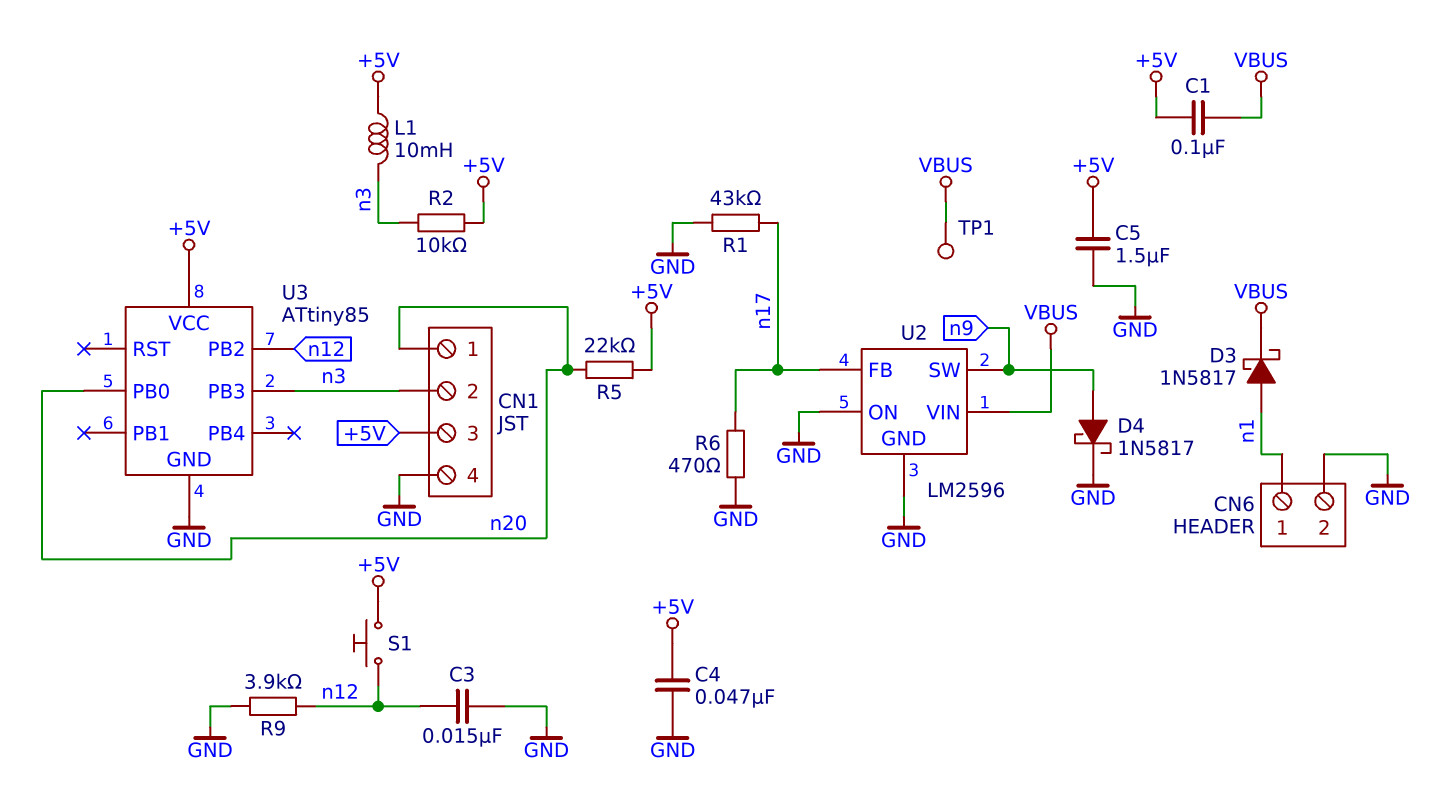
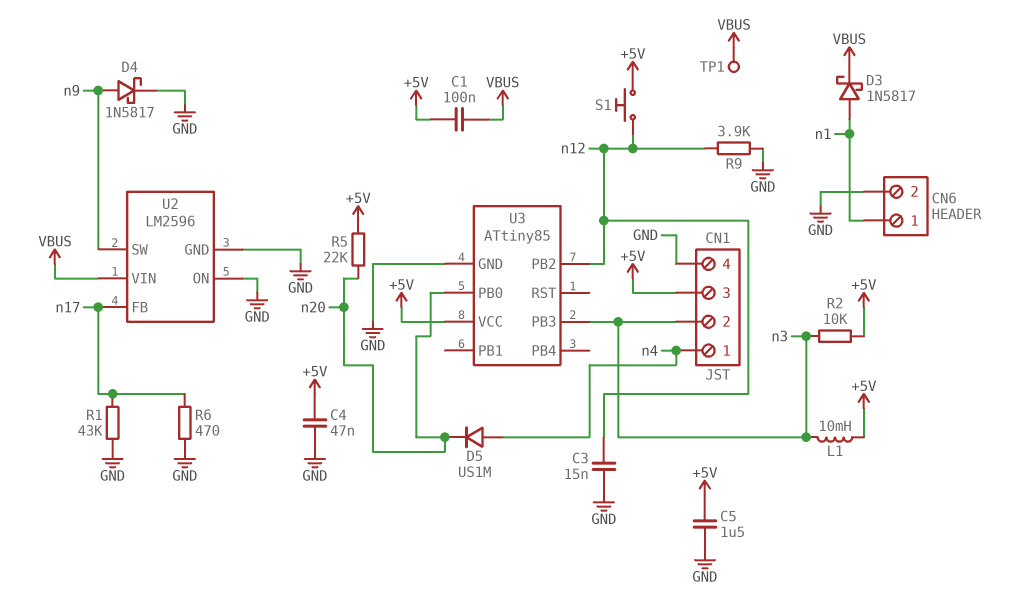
CN1 pin 1: n20 -> n4
D5: none -> diode US1M (A n4, K n20)

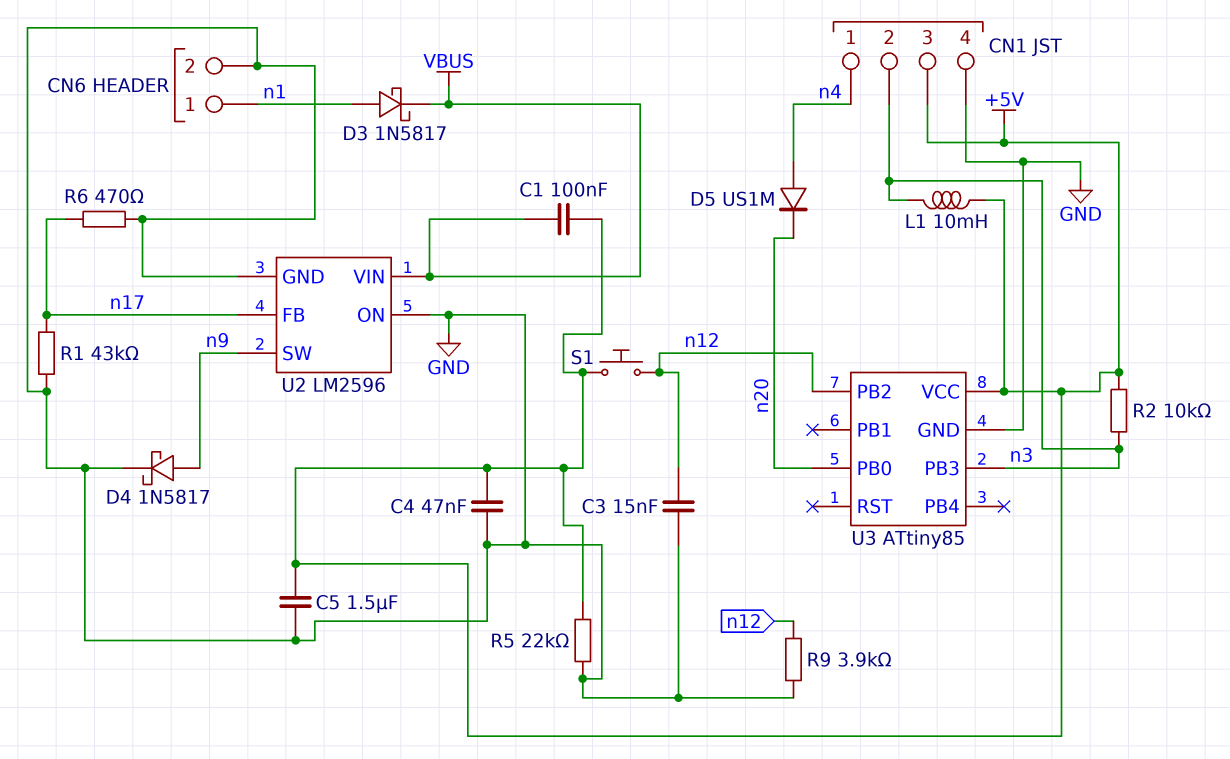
R5: 22k (+5V, n20) -> 22k (+5V, GND)
TP1: test point (VBUS) -> none

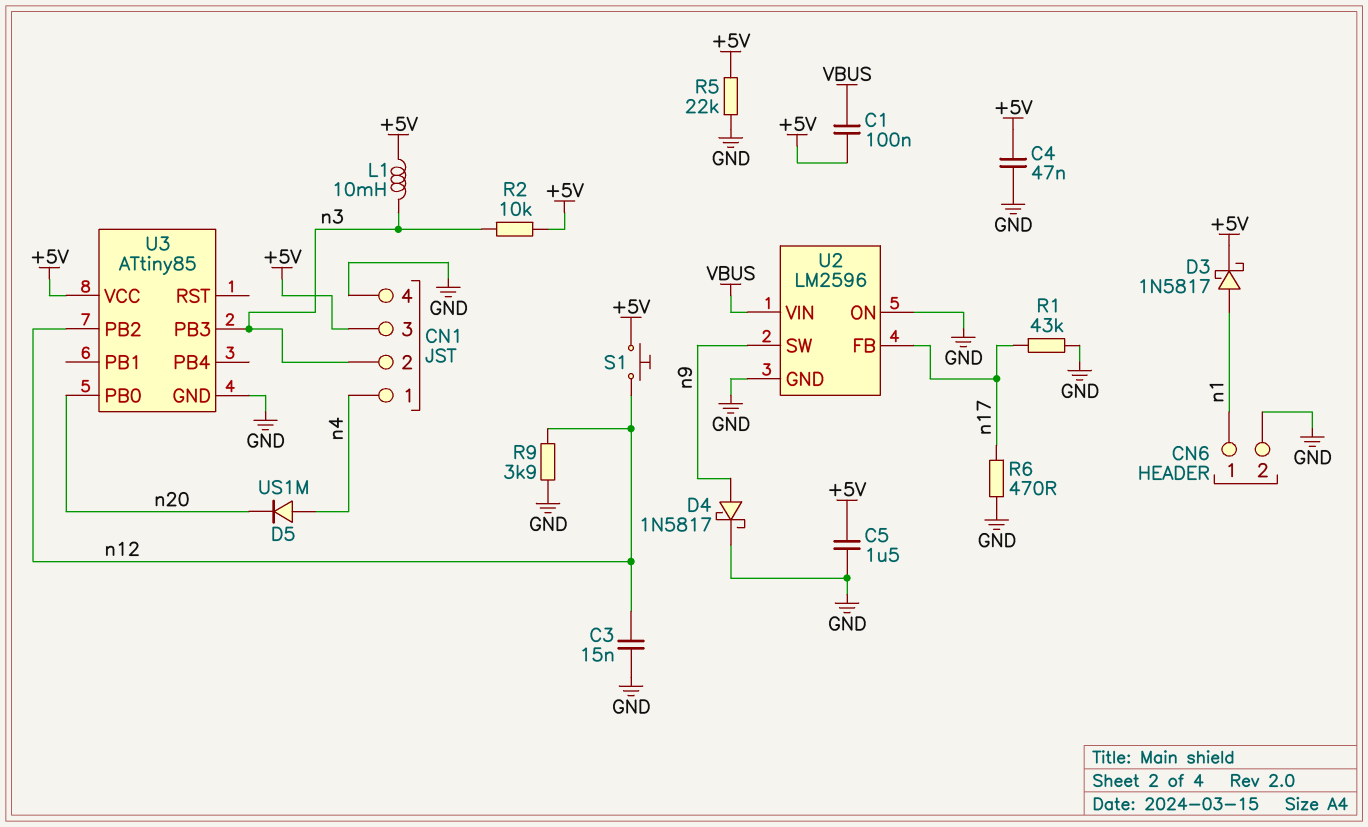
D3: schottky 1N5817 (A n1, K VBUS) -> schottky 1N5817 (A n1, K +5V)

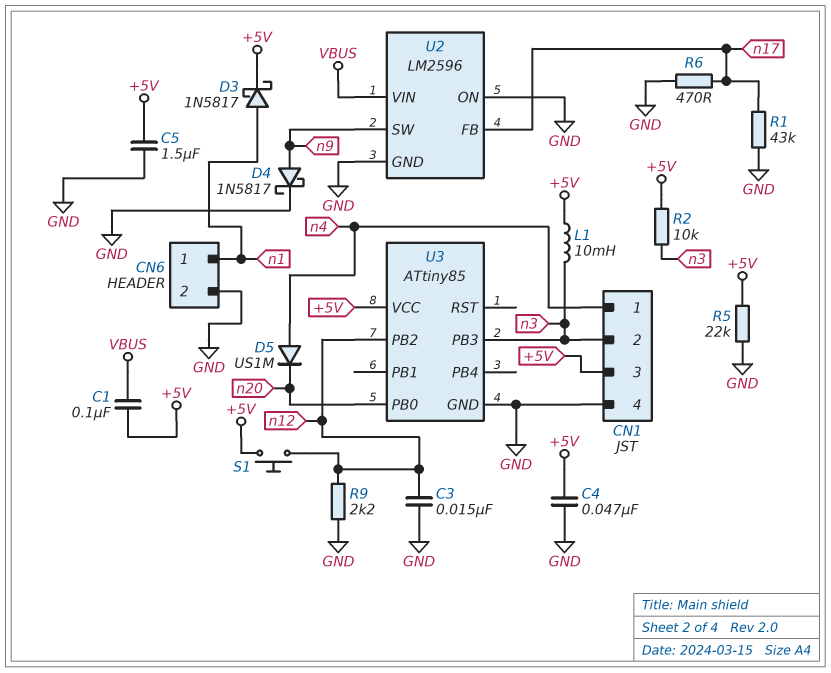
R9: 3.9k (GND, n12) -> 2.2k (GND, n12)

